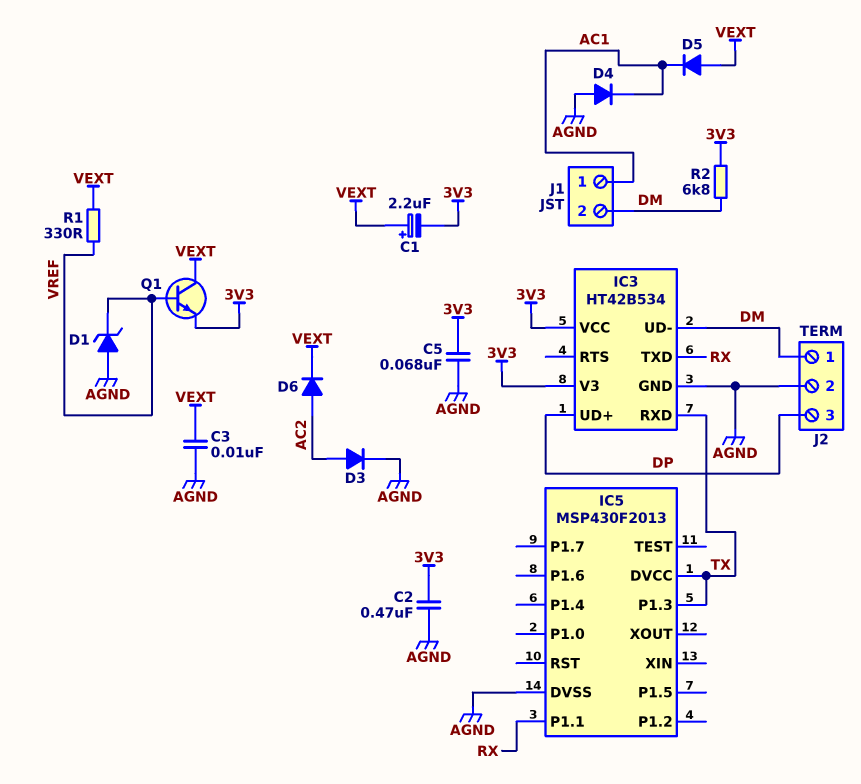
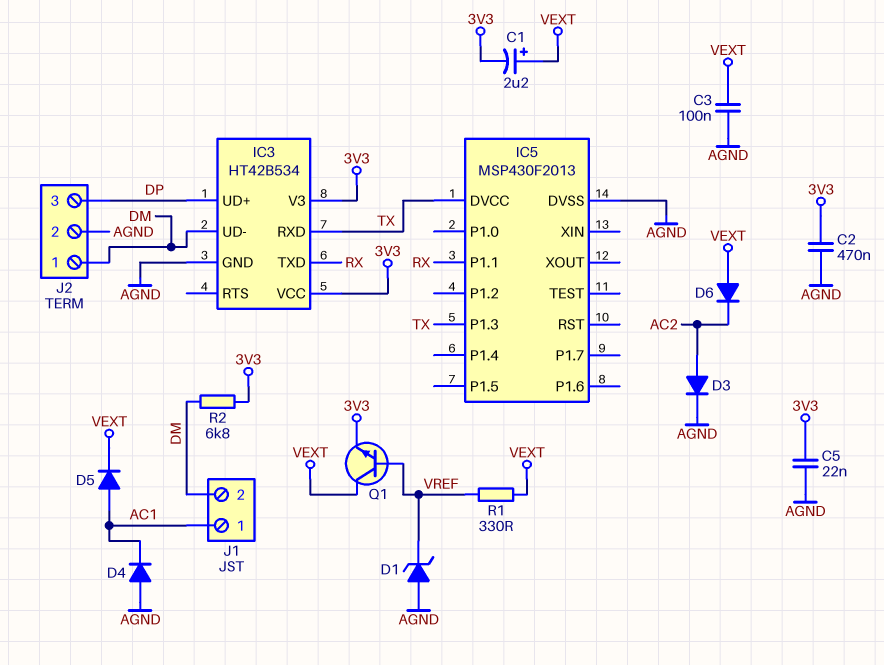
C3: 10nF (AGND, VEXT) -> 100nF (AGND, VEXT)
C5: 68nF (3V3, AGND) -> 22nF (3V3, AGND)
D5: diode (A VEXT, K AC1) -> diode (A AC1, K VEXT)
D6: diode (A AC2, K VEXT) -> diode (A VEXT, K AC2)

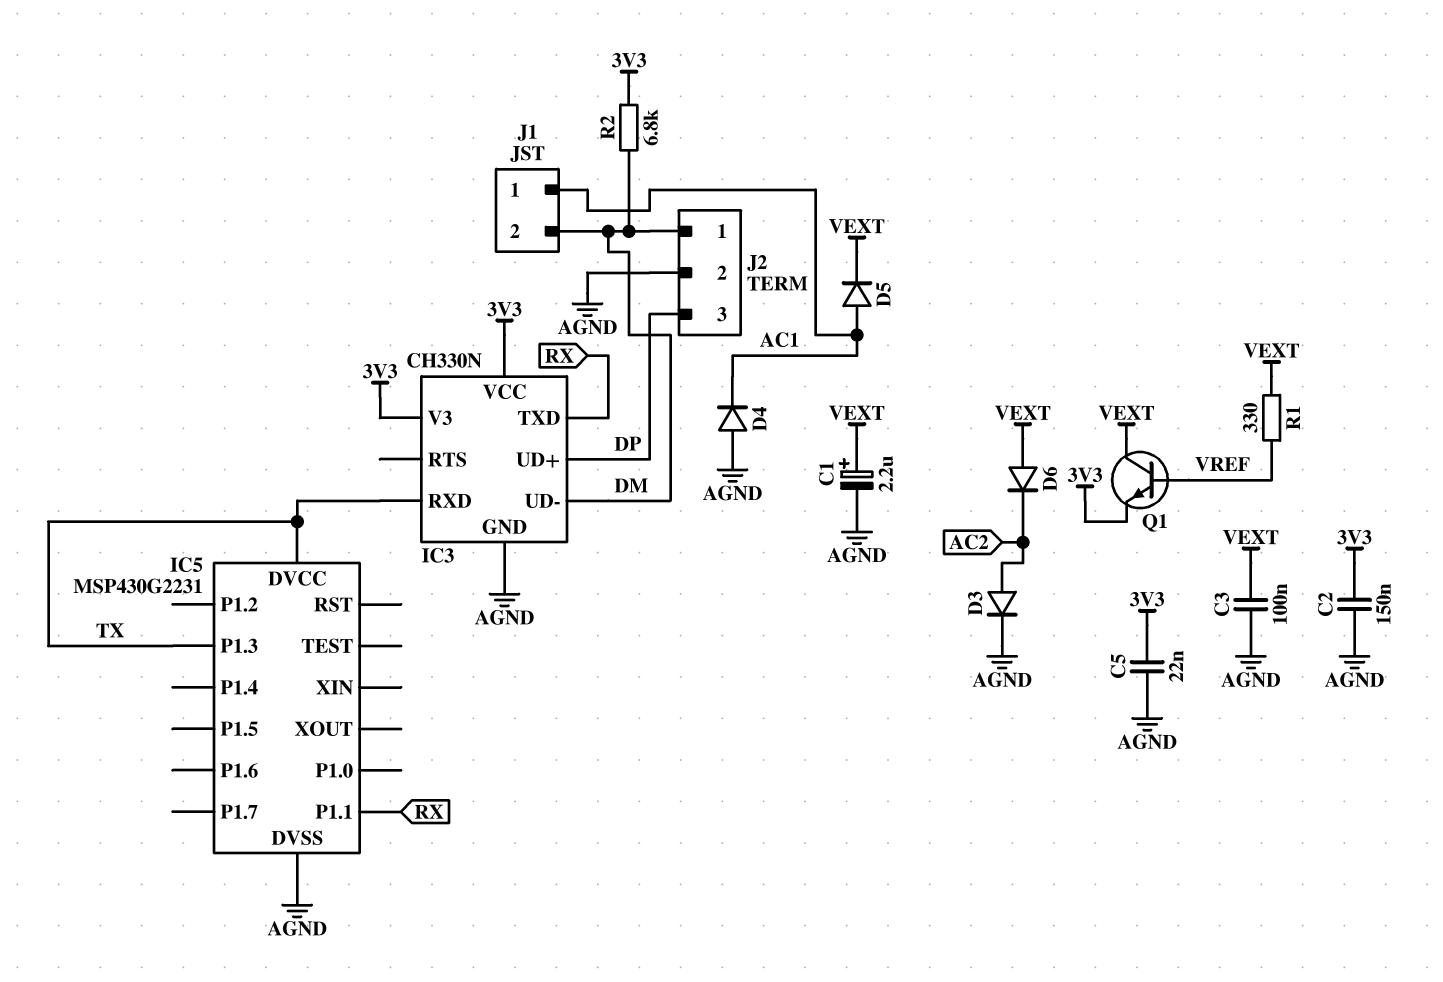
C1: 2.2uF (plus VEXT, minus 3V3) -> 2.2uF (plus VEXT, minus AGND)
C2: 470nF (3V3, AGND) -> 150nF (3V3, AGND)
D1: zener (A AGND, K VREF) -> none
IC3: HT42B534 -> CH330N
IC5: MSP430F2013 -> MSP430G2231

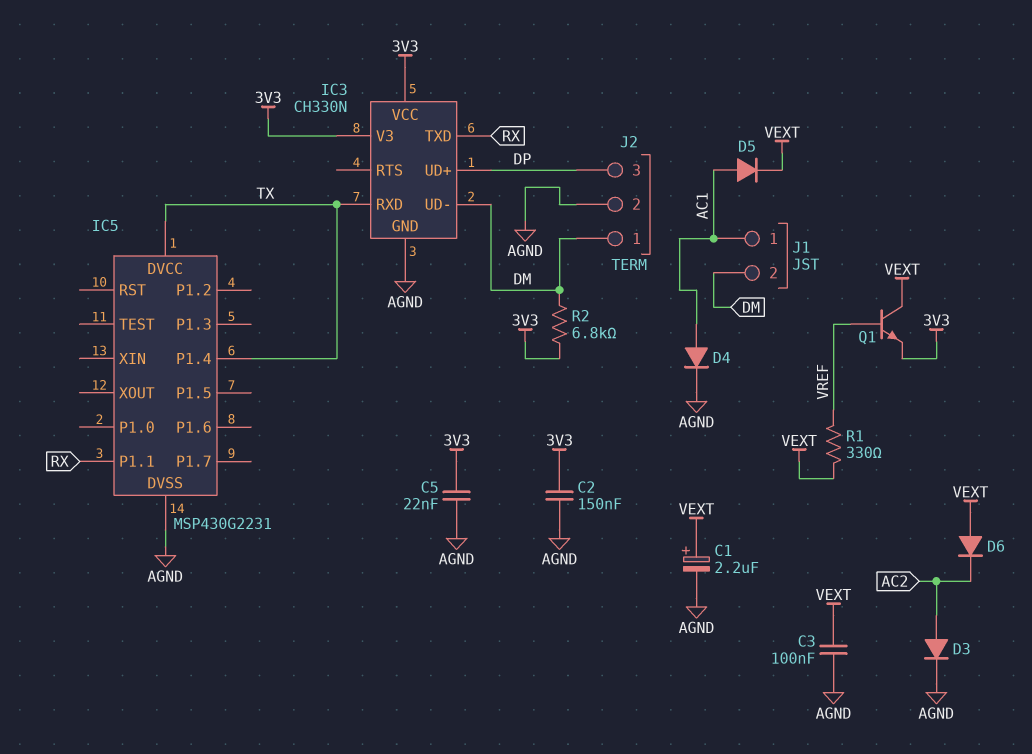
D4: diode (A AGND, K AC1) -> diode (A AC1, K AGND)
IC5 pin P1.3: TX -> none
IC5 pin P1.4: none -> TX

